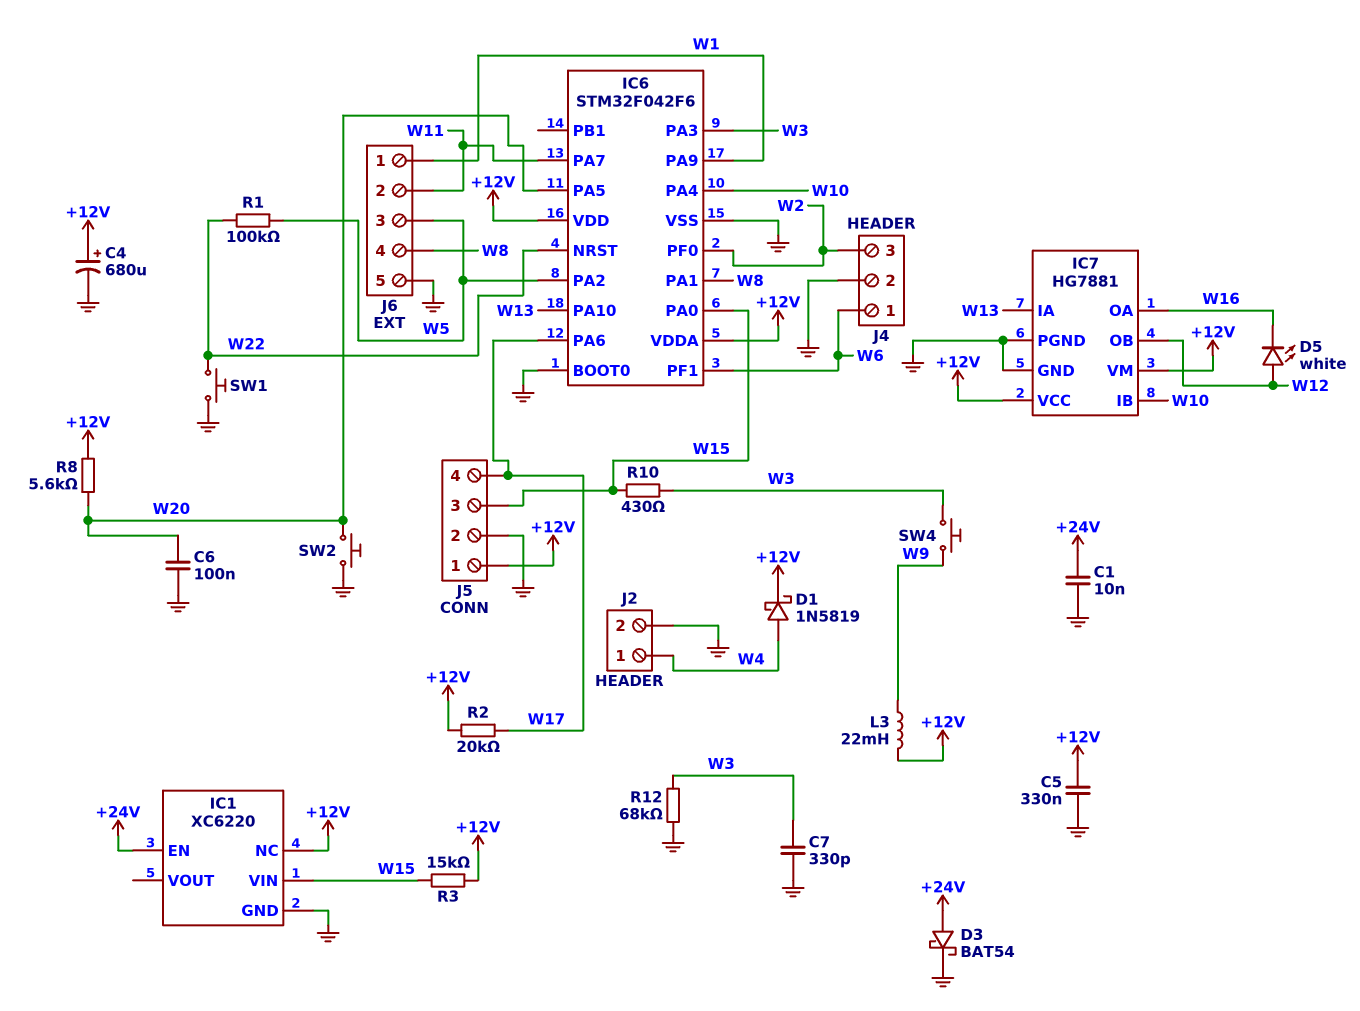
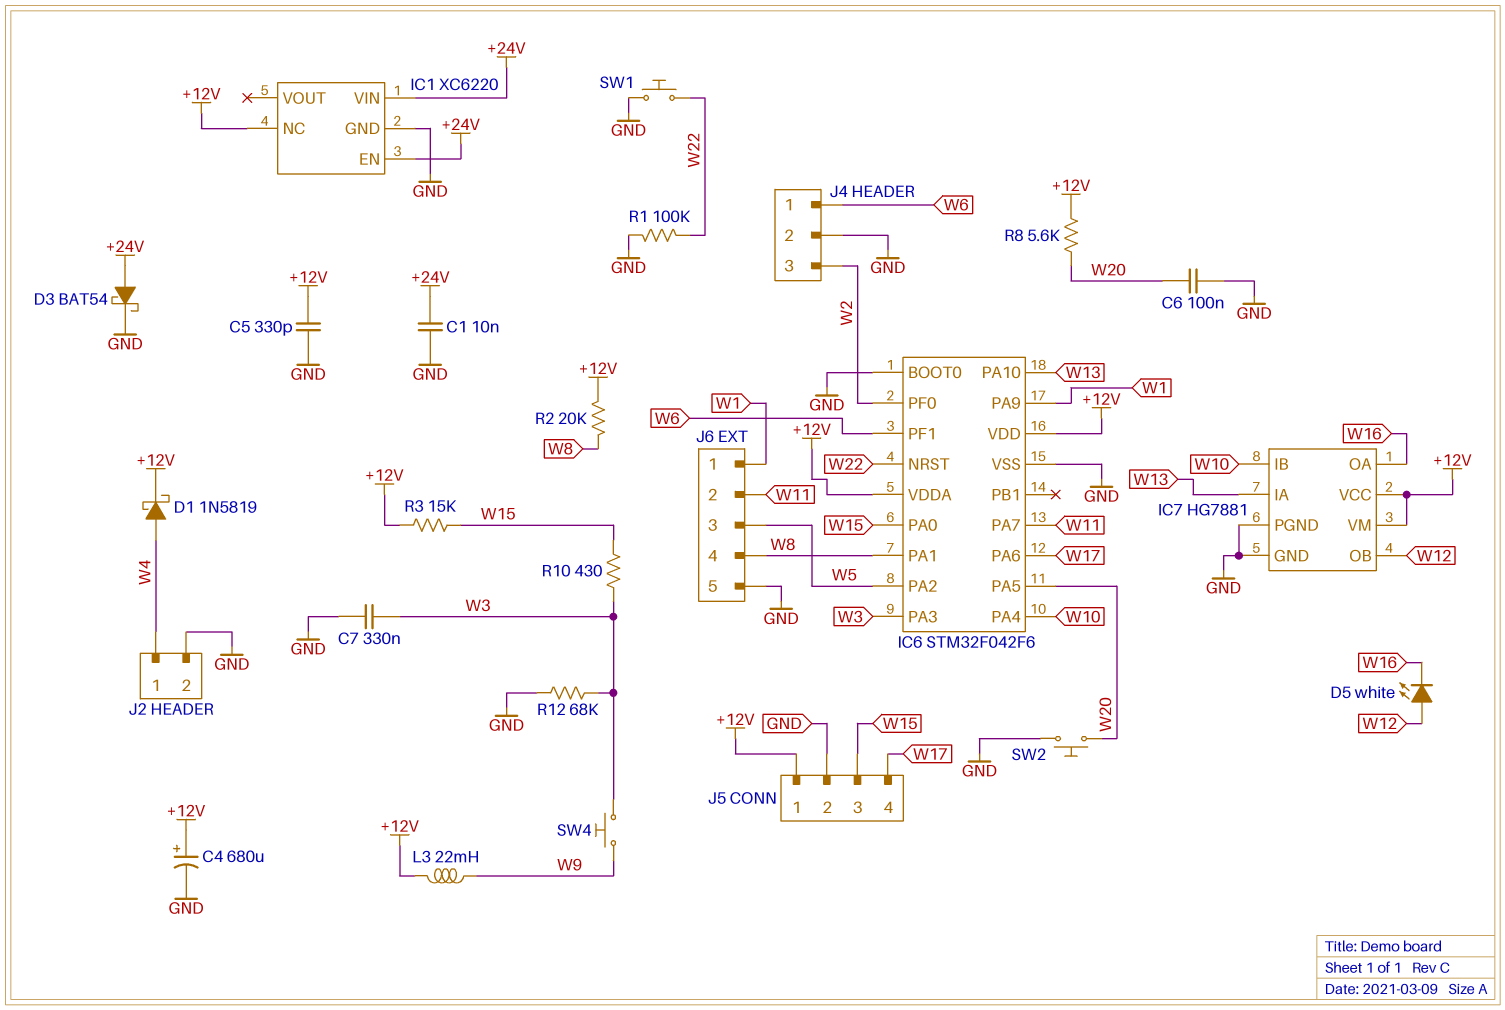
C5: 330nF (+12V, GND) -> 330pF (+12V, GND)
C7: 330pF (GND, W3) -> 330nF (GND, W3)
IC1 pin VIN: W15 -> +24V
R1: 100k (W5, W22) -> 100k (GND, W22)
R2: 20k (+12V, W17) -> 20k (+12V, W8)

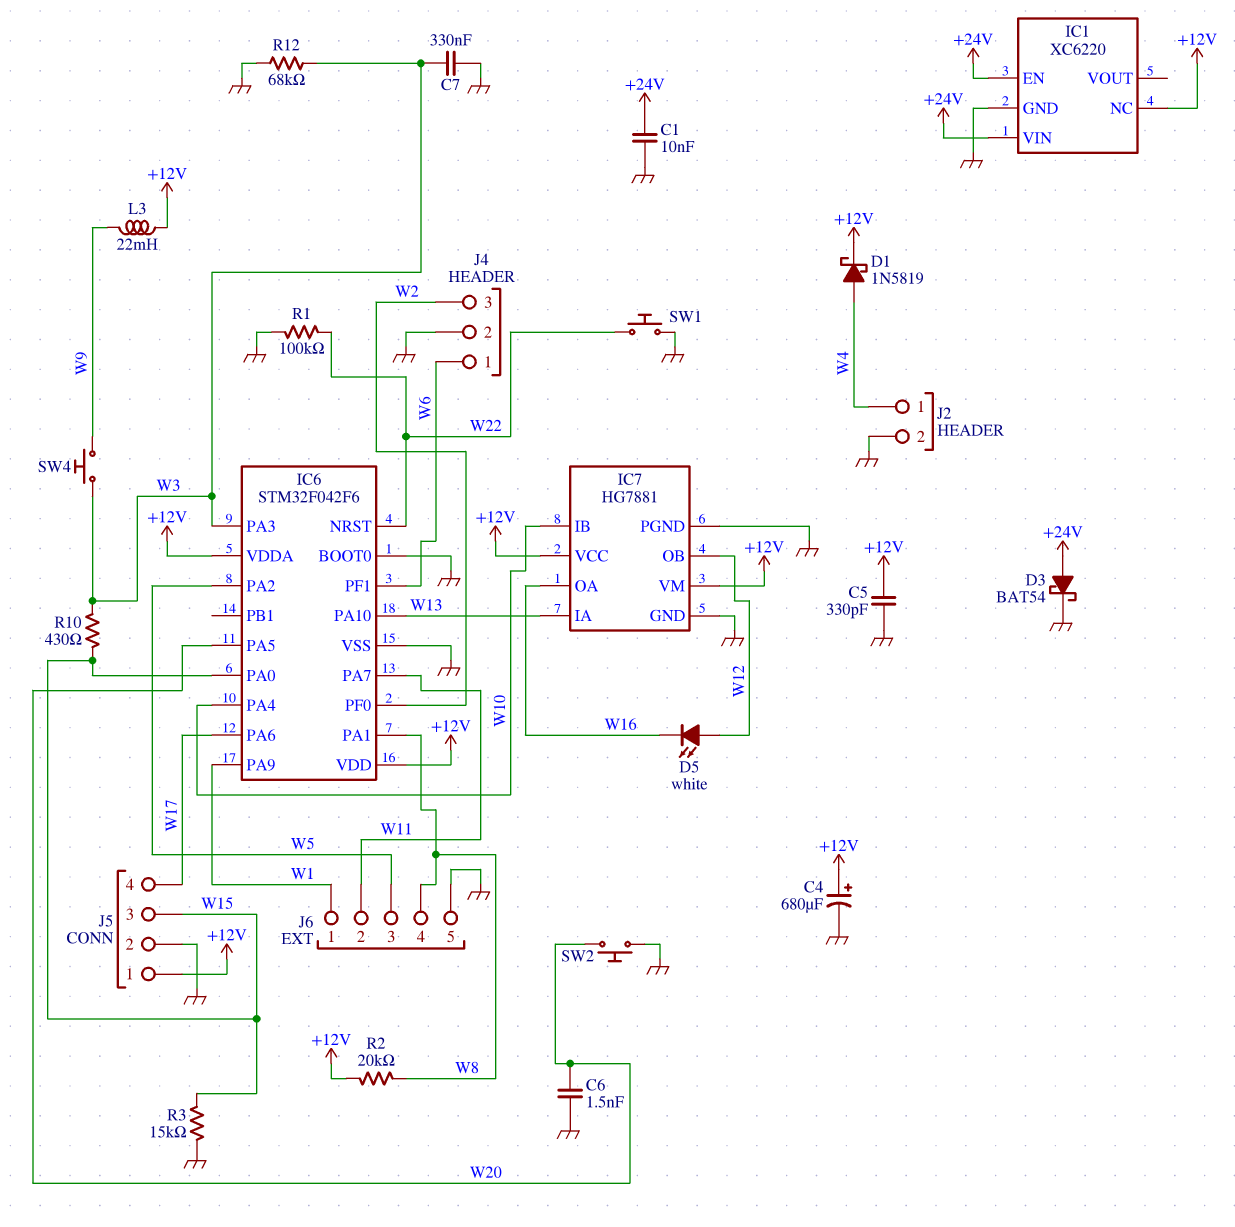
C6: 100nF (GND, W20) -> 1.5nF (GND, W20)
R3: 15k (+12V, W15) -> 15k (GND, W15)
R8: 5.6k (+12V, W20) -> none

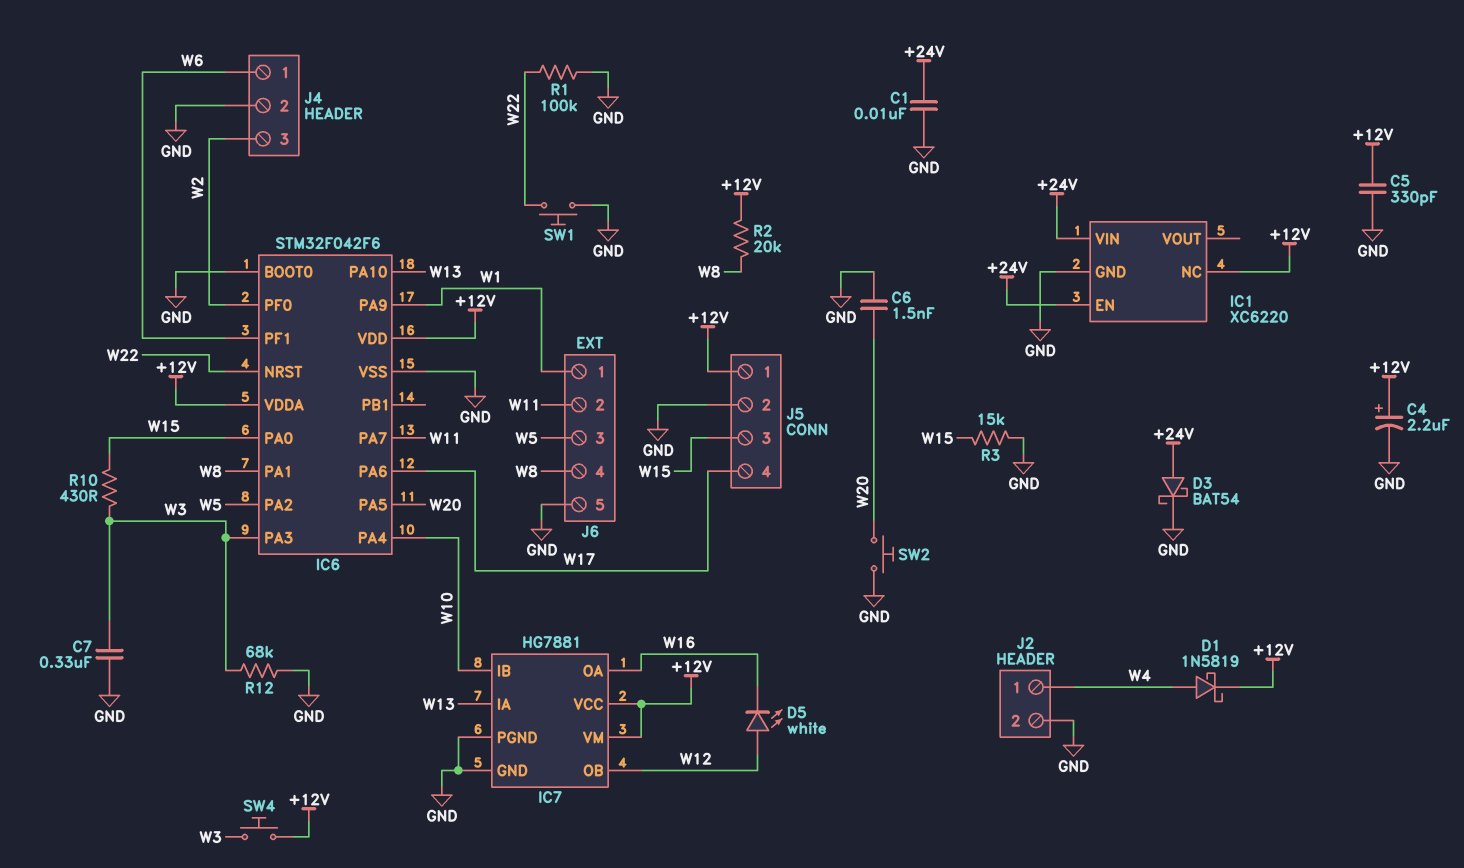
C4: 680uF (plus +12V, minus GND) -> 2.2uF (plus +12V, minus GND)
L3: 22mH (+12V, W9) -> none
SW4: button (W3, W9) -> button (+12V, W3)

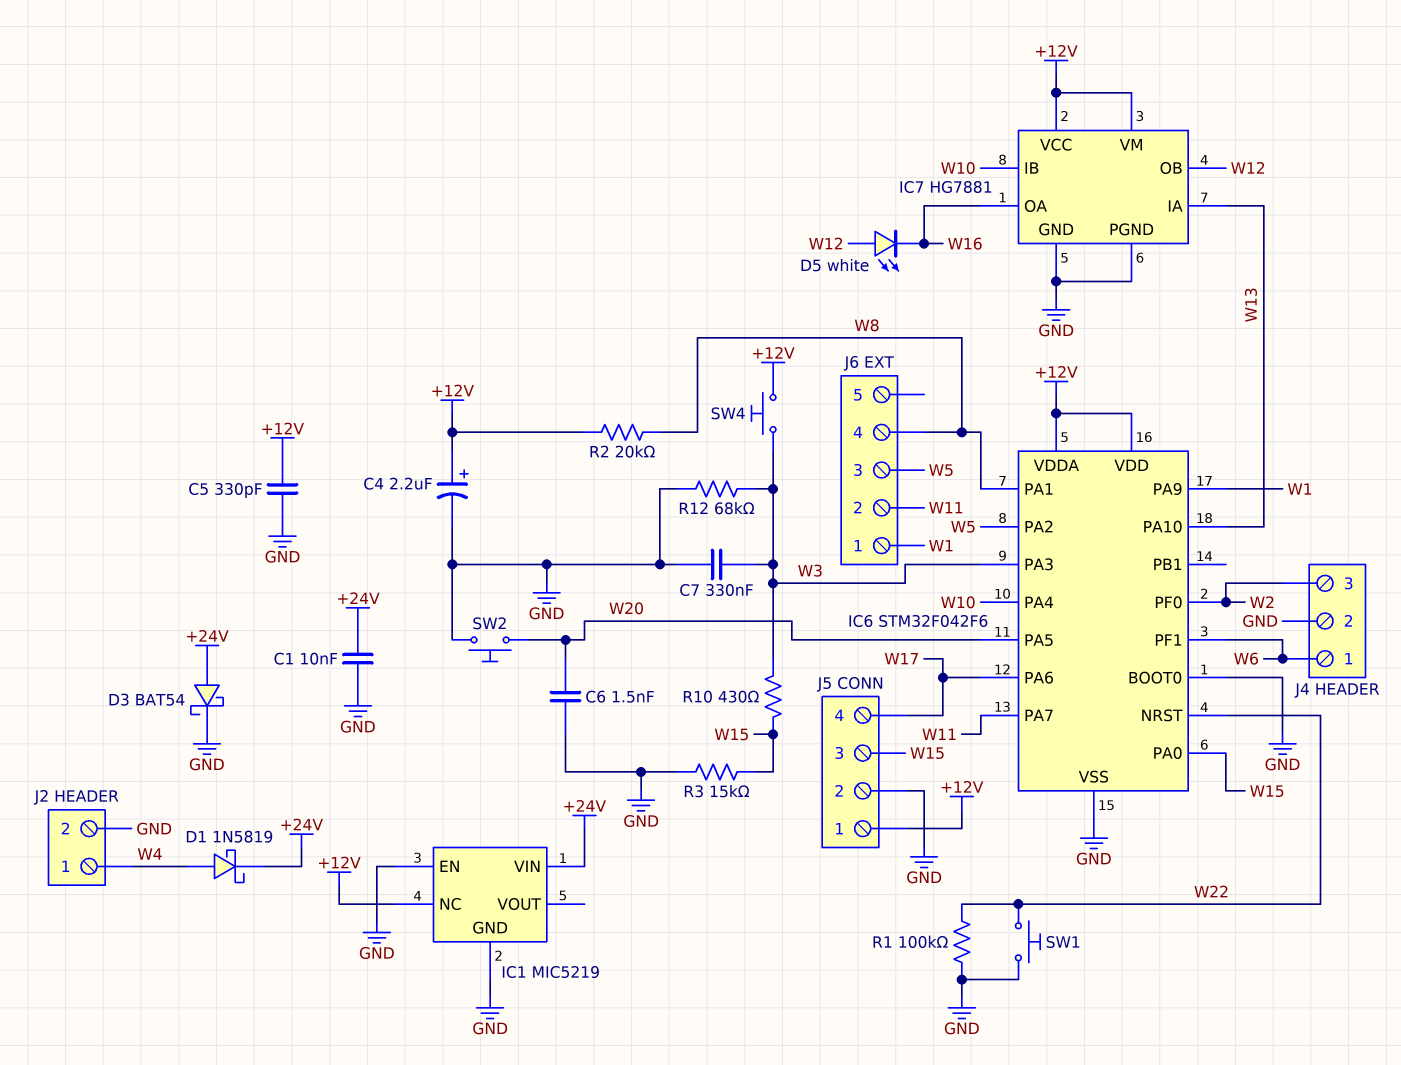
D1: schottky 1N5819 (A W4, K +12V) -> schottky 1N5819 (A W4, K +24V)
IC1: XC6220 -> MIC5219
IC1 pin EN: +24V -> GND
J6 pin 5: GND -> none

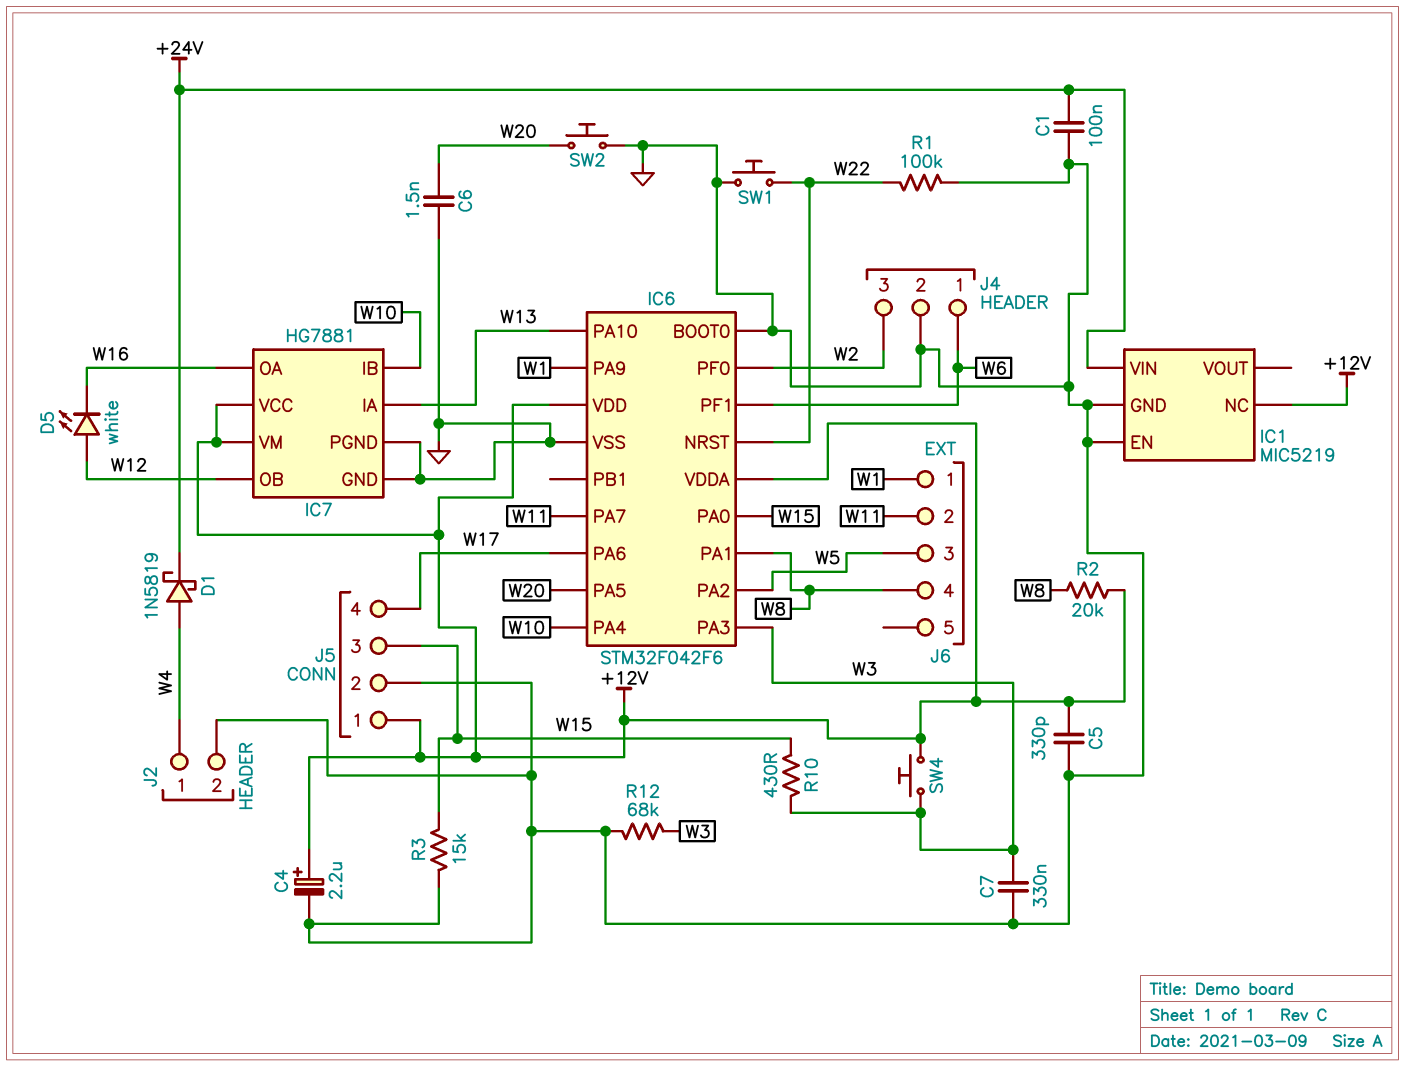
C1: 10nF (+24V, GND) -> 100nF (+24V, GND)
D3: schottky BAT54 (A +24V, K GND) -> none

